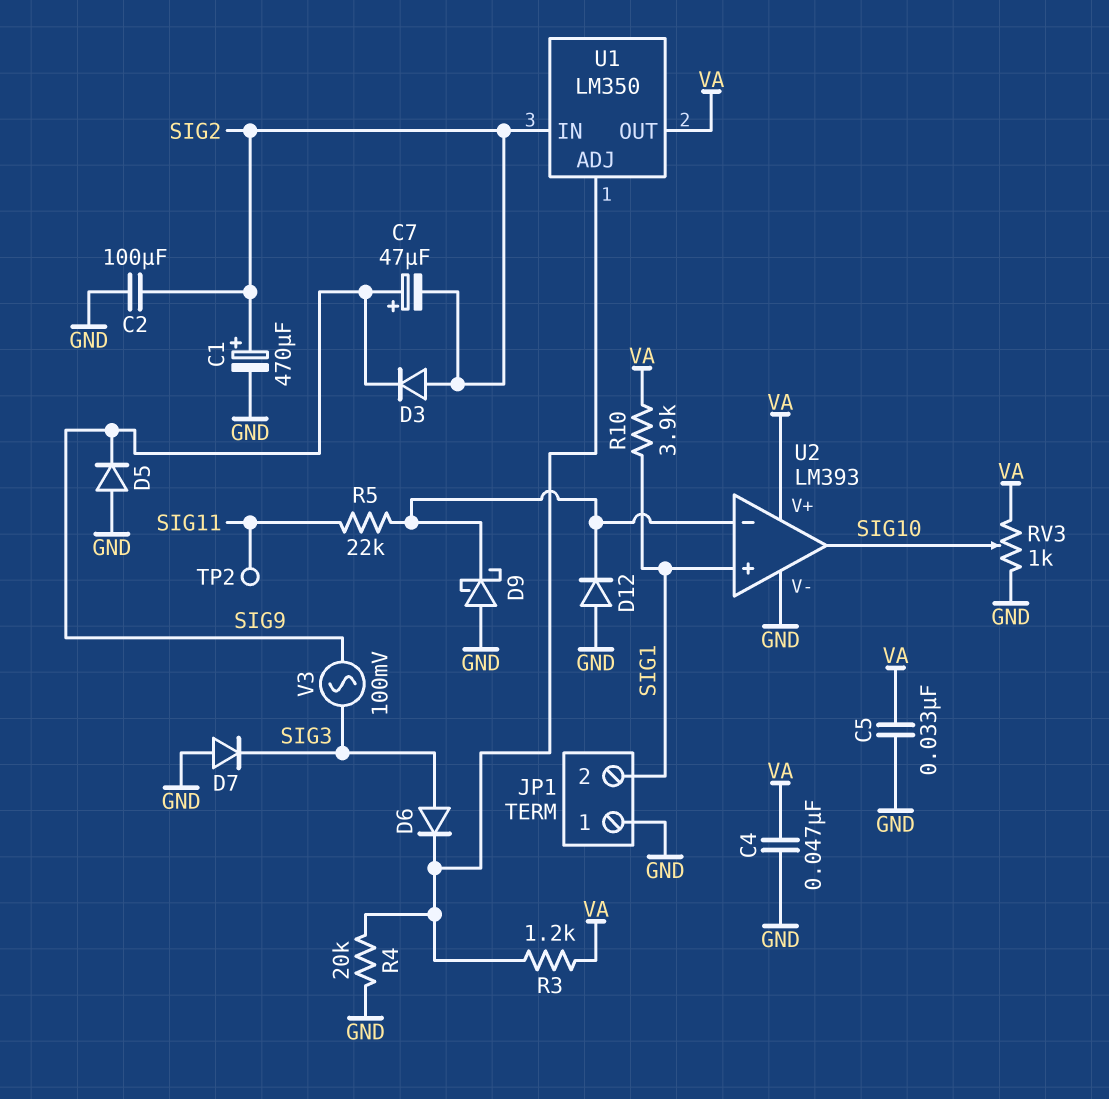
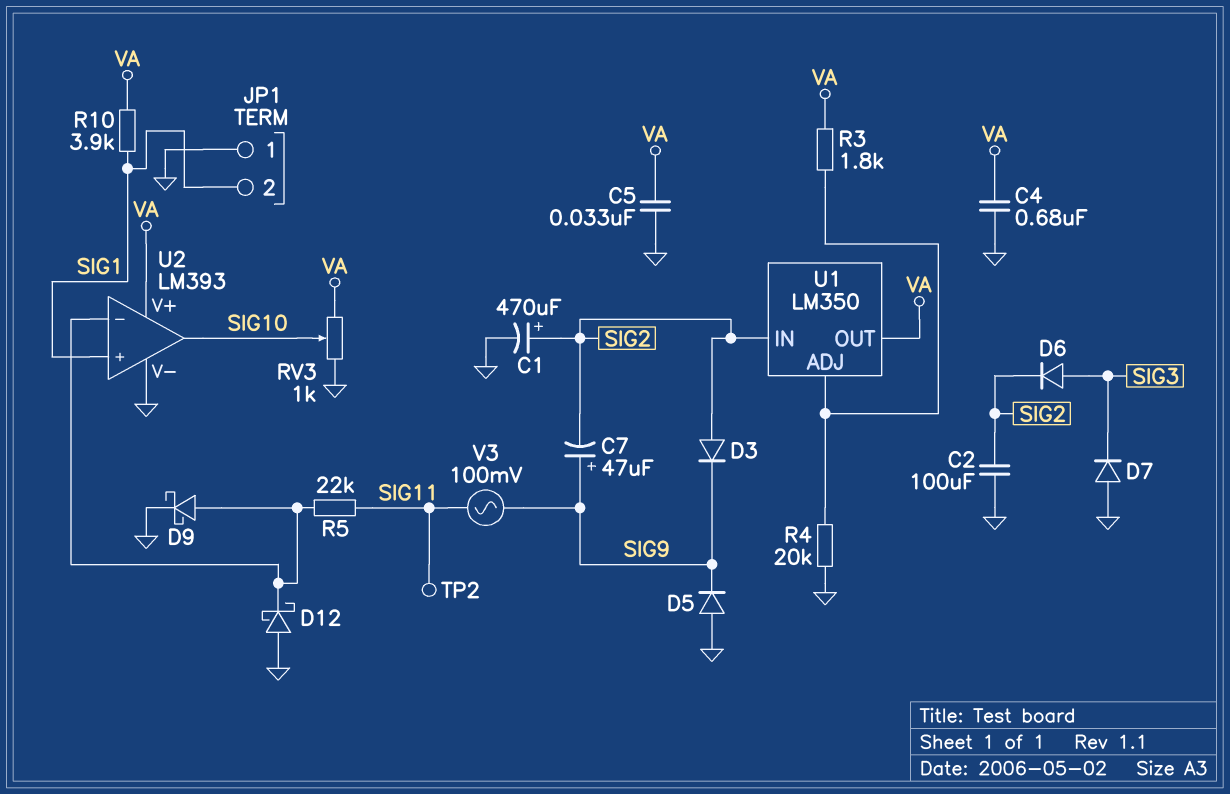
C4: 47nF (GND, VA) -> 680nF (GND, VA)
D6: diode (A SIG3, K U1/ADJ) -> diode (A SIG3, K SIG2)
D9: schottky (A GND, K U2/in-) -> schottky (A U2/in-, K GND)
D12: diode (A GND, K U2/in-) -> schottky (A GND, K U2/in-)
R3: 1.2k (U1/ADJ, VA) -> 1.8k (U1/ADJ, VA)
V3: AC 100mV (SIG3, SIG9) -> AC 100mV (SIG9, SIG11)

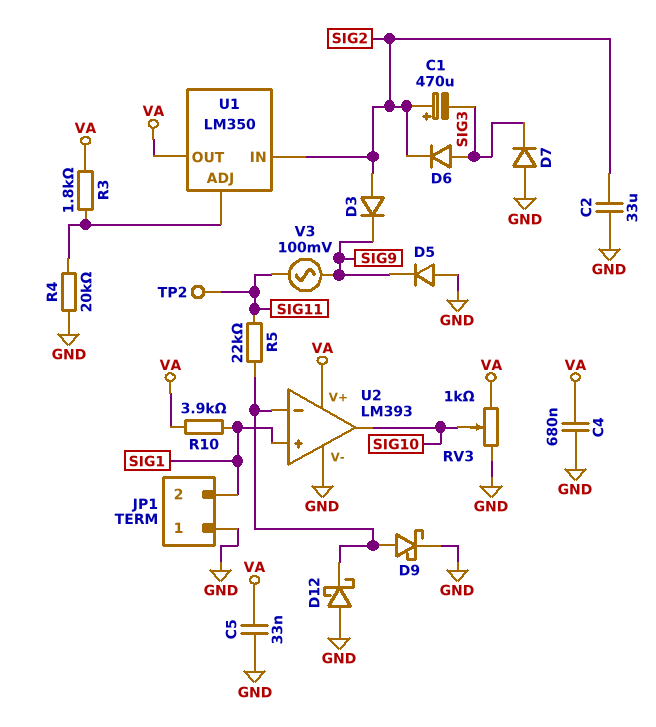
C1: 470uF (plus SIG2, minus GND) -> 470uF (plus SIG2, minus SIG3)
C2: 100uF (GND, SIG2) -> 33uF (GND, SIG2)
C7: 47uF (plus SIG9, minus SIG2) -> none

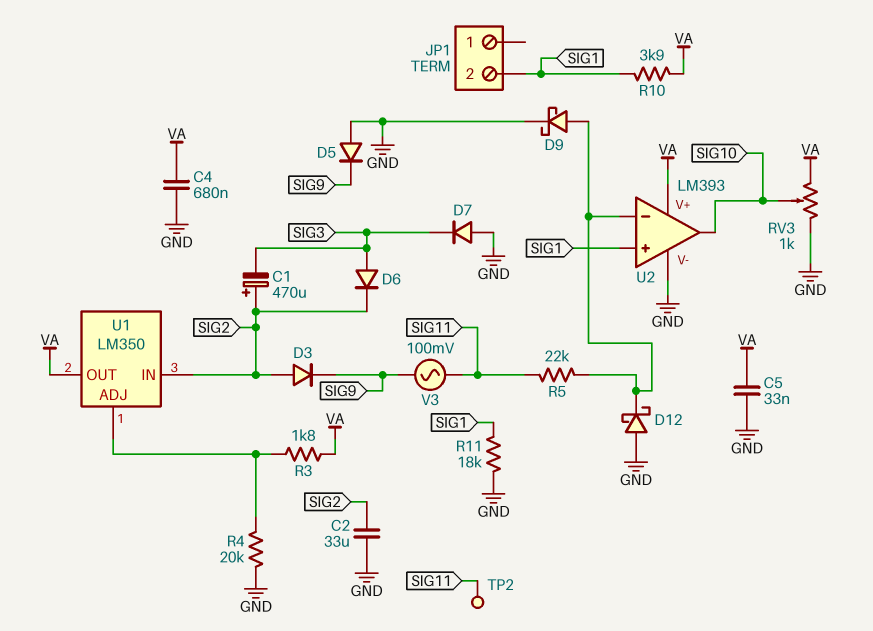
JP1 pin 1: GND -> none
R11: none -> 18k (GND, SIG1)

